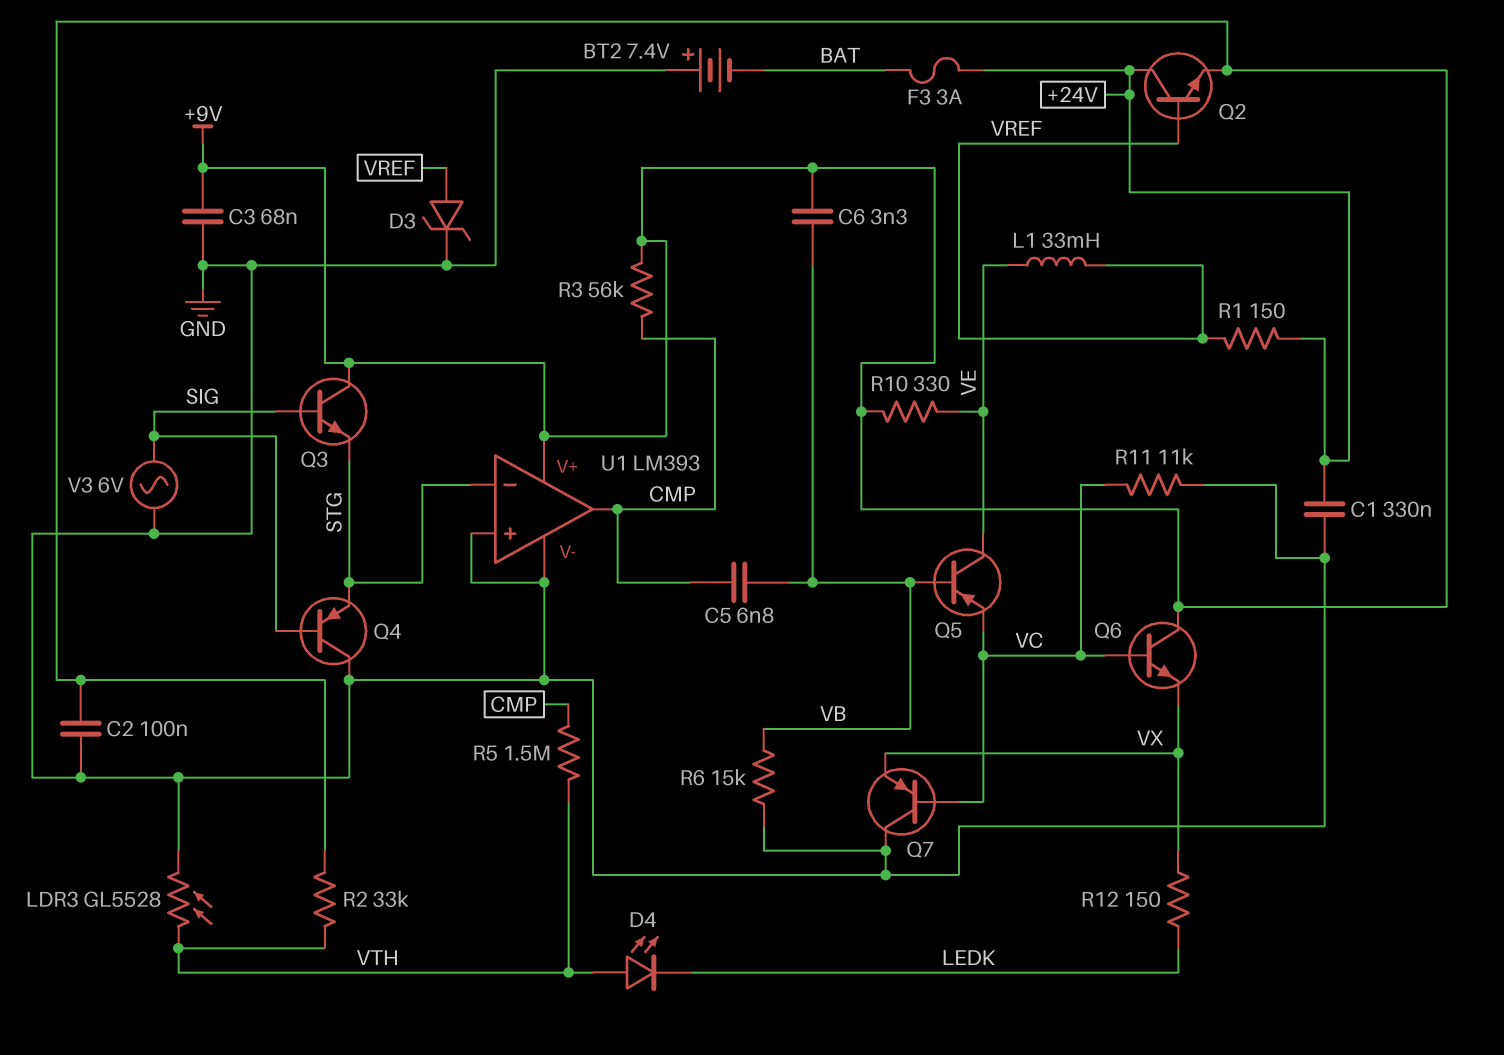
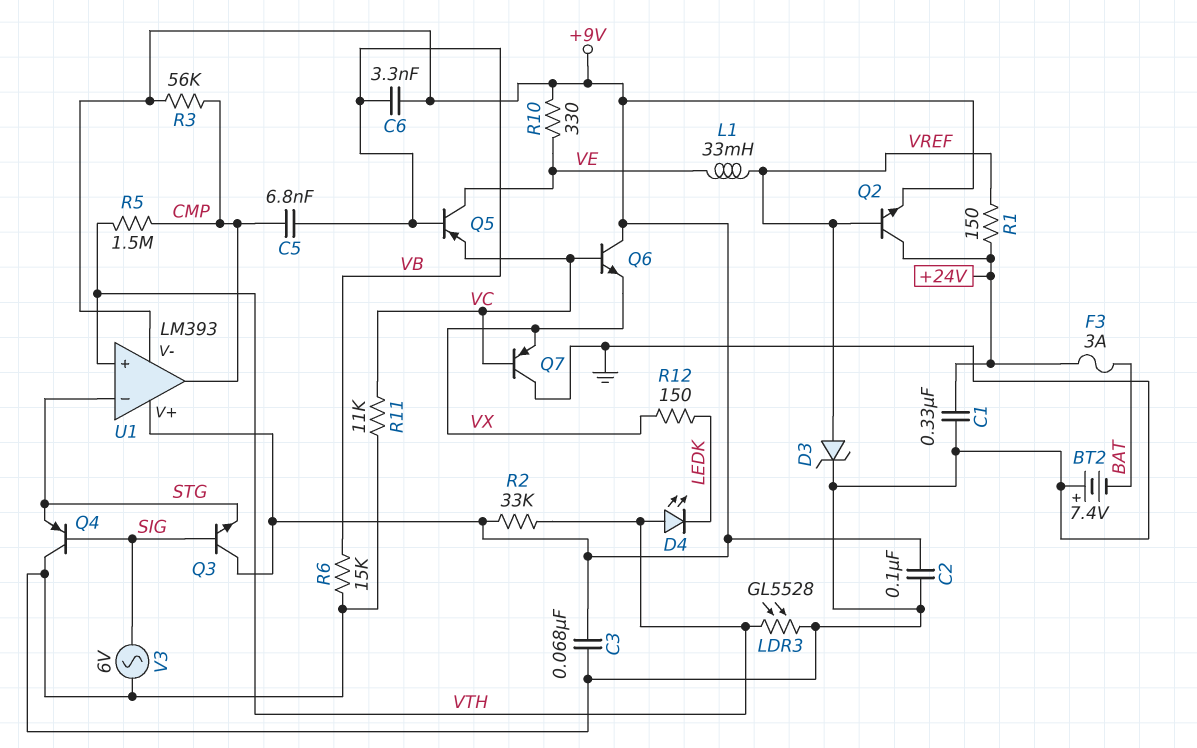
U1 pin V-: GND -> +9V
U1 pin in+: GND -> VTH

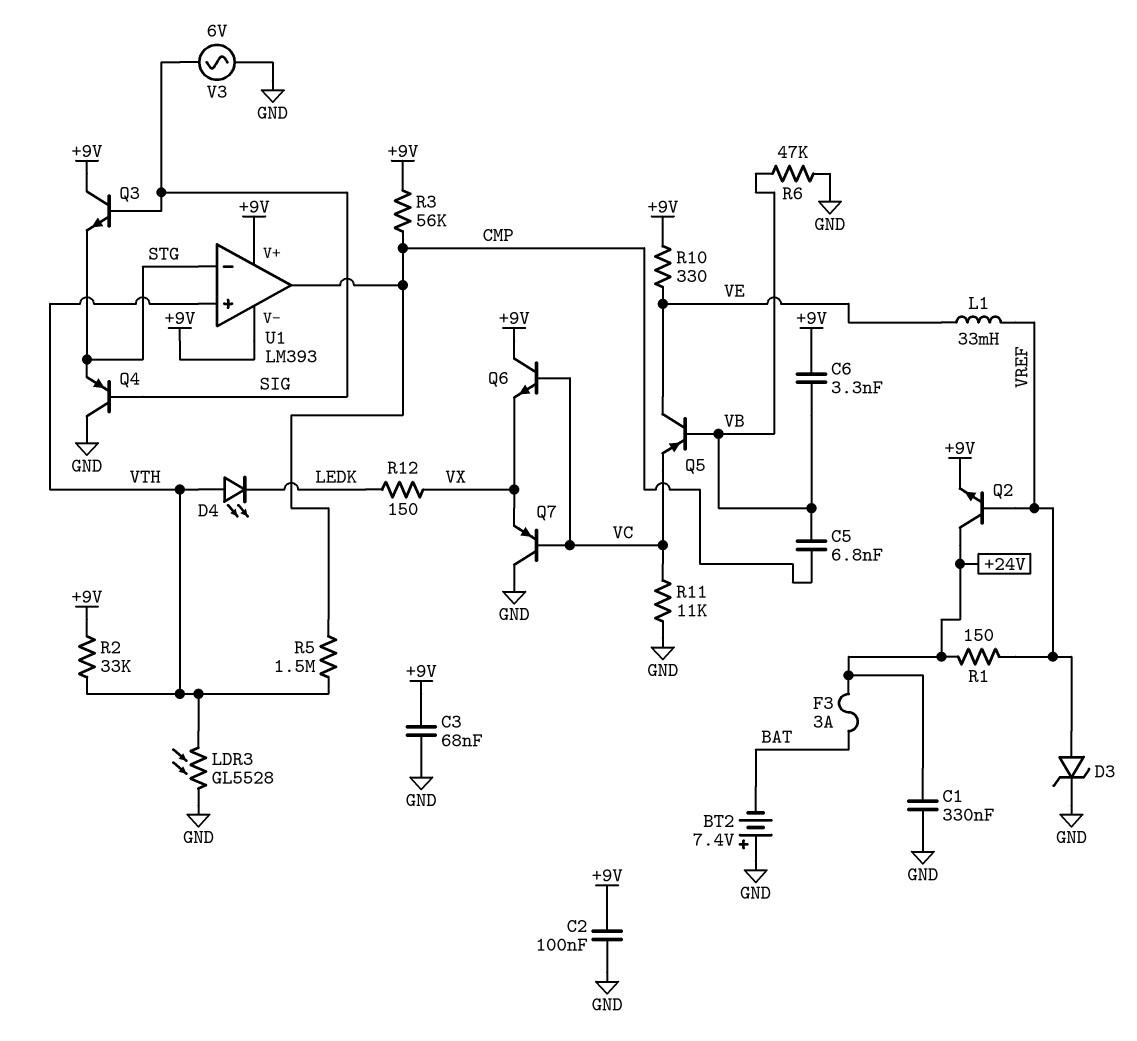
R6: 15k (GND, VB) -> 47k (GND, VB)

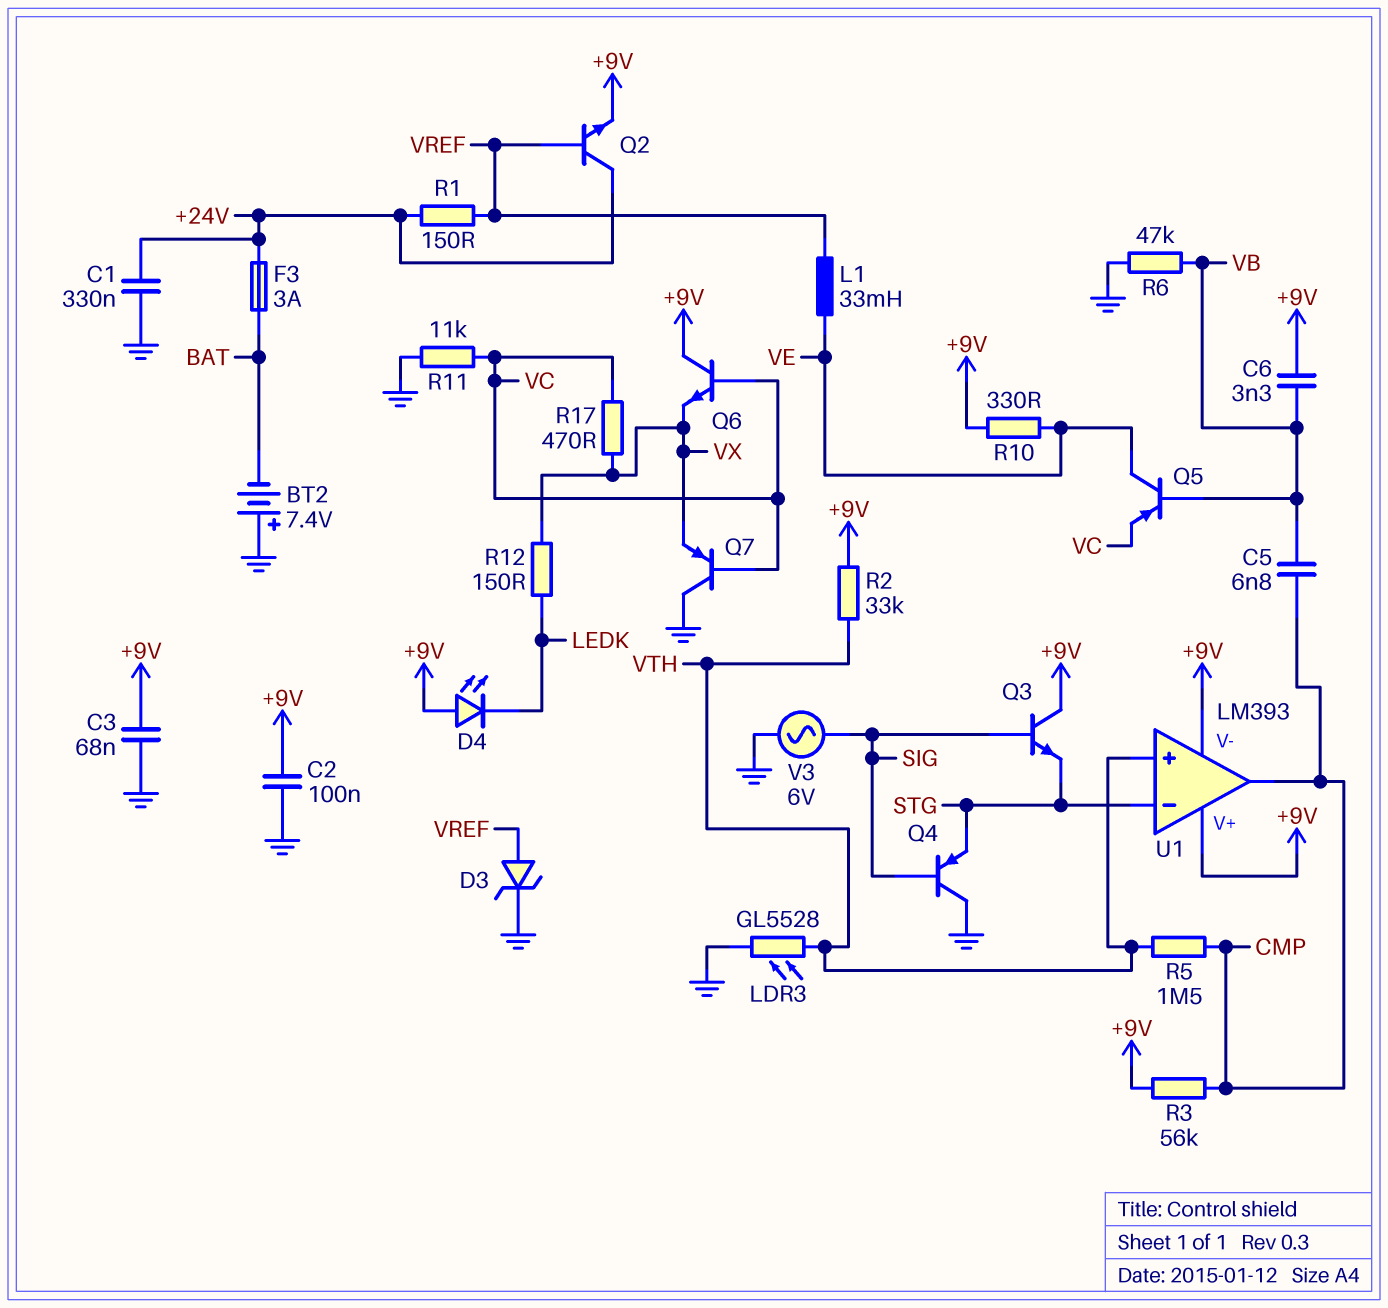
D4: LED (A VTH, K LEDK) -> LED (A +9V, K LEDK)
R17: none -> 470 (VC, VX)

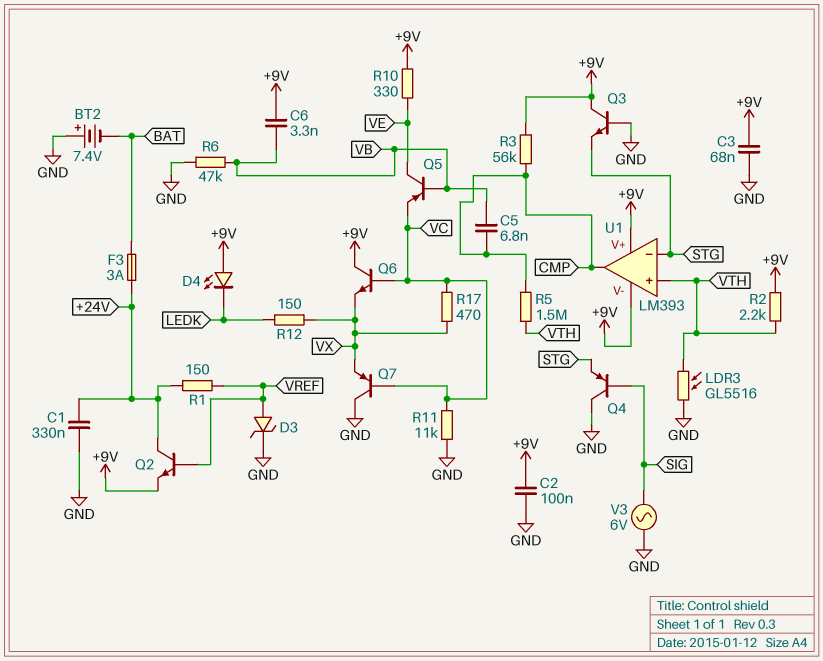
L1: 33mH (VE, VREF) -> none
LDR3: GL5528 (GND, VTH) -> GL5516 (GND, VTH)
Q3: NPN (B SIG, C +9V, E STG) -> NPN (B GND, C +9V, E STG)
R2: 33k (+9V, VTH) -> 2.2k (+9V, VTH)

